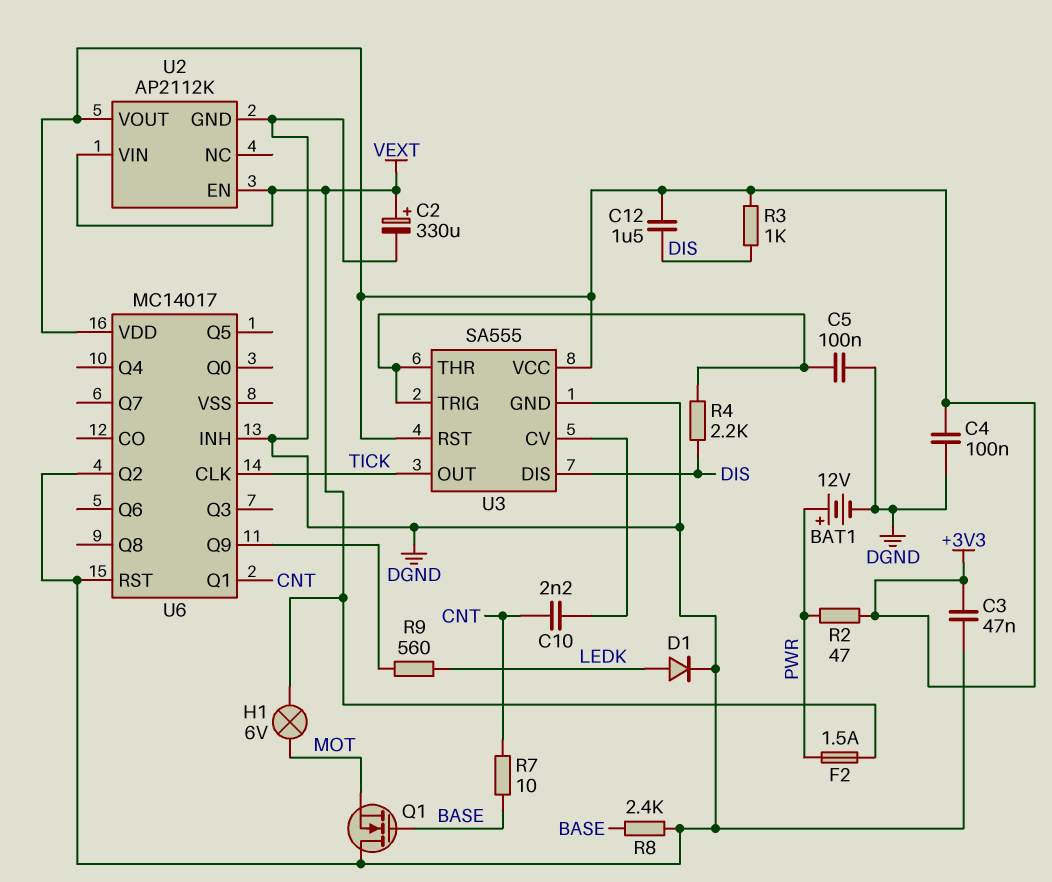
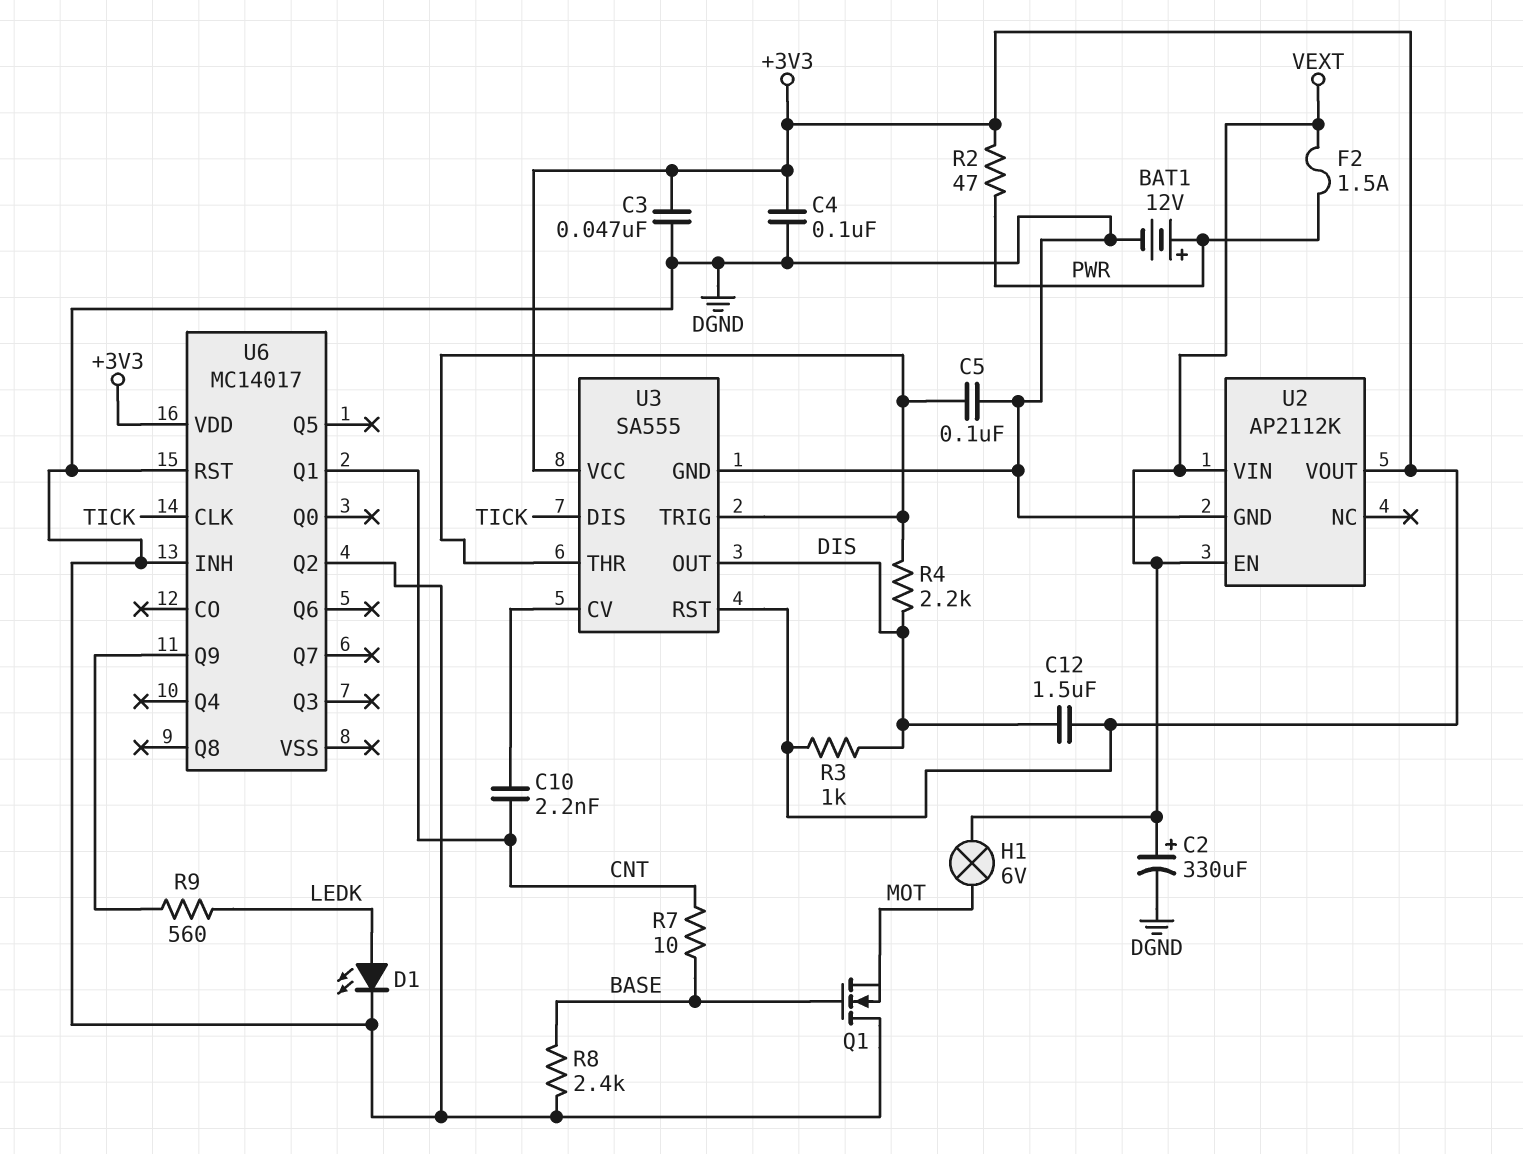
D1: diode (A LEDK, K DGND) -> LED (A LEDK, K DGND)
U3 pin DIS: DIS -> TICK
U3 pin OUT: TICK -> DIS

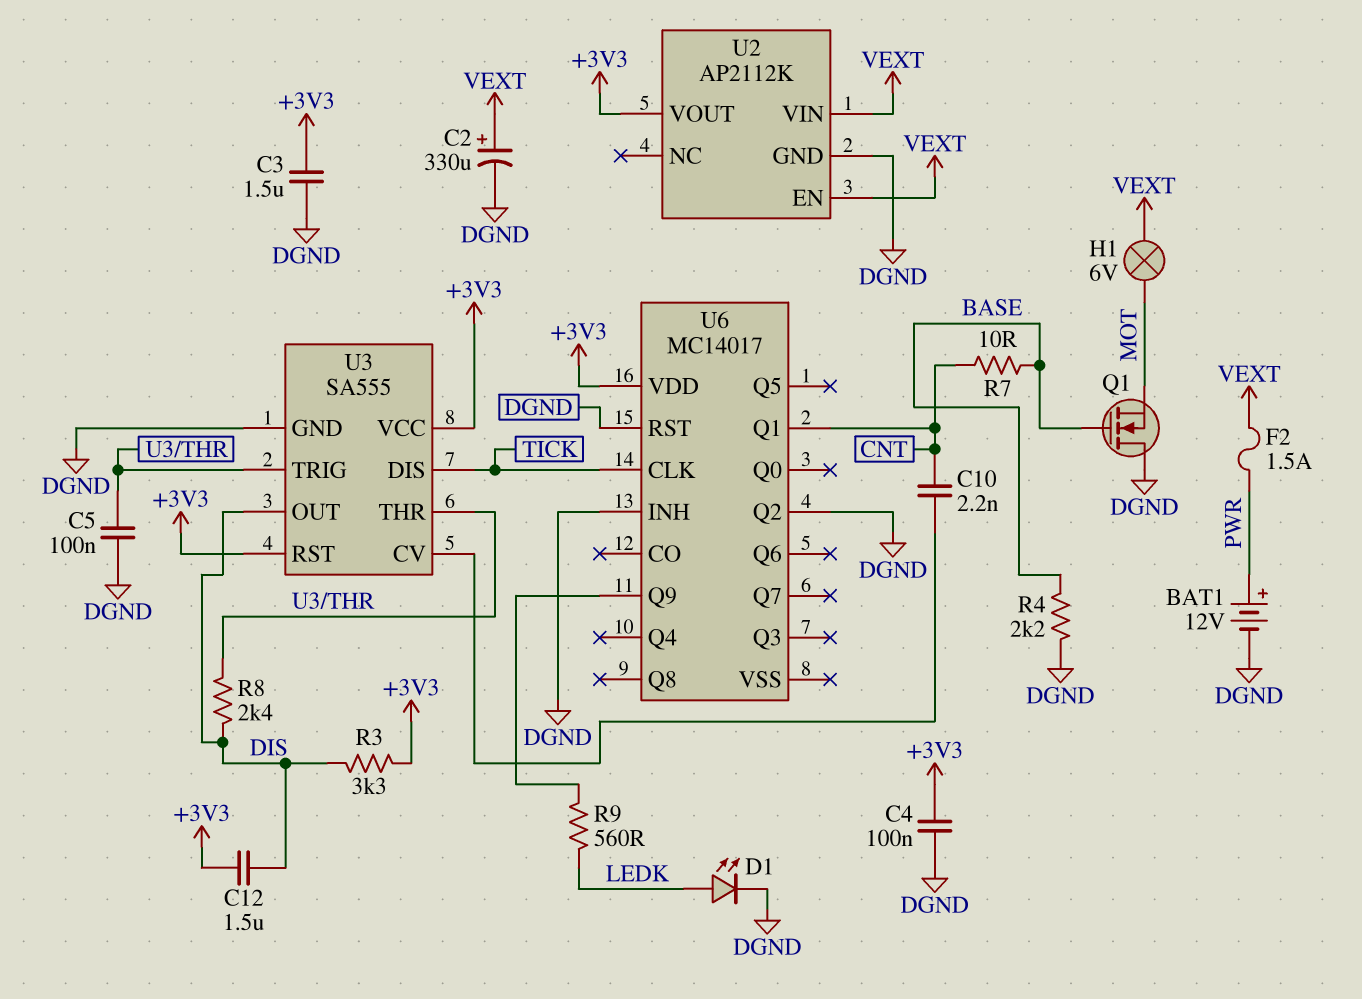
C3: 47nF (+3V3, DGND) -> 1.5uF (+3V3, DGND)
R2: 47 (+3V3, PWR) -> none
R3: 1k (+3V3, DIS) -> 3.3k (+3V3, DIS)
R4: 2.2k (DIS, U3/THR) -> 2.2k (BASE, DGND)
R8: 2.4k (BASE, DGND) -> 2.4k (DIS, U3/THR)

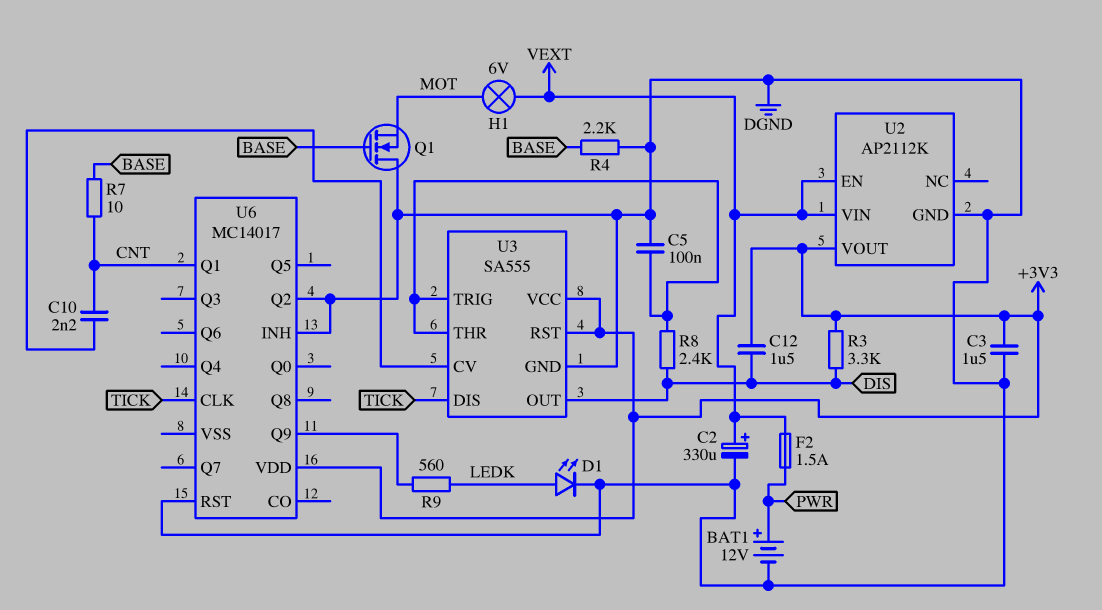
C4: 100nF (+3V3, DGND) -> none

